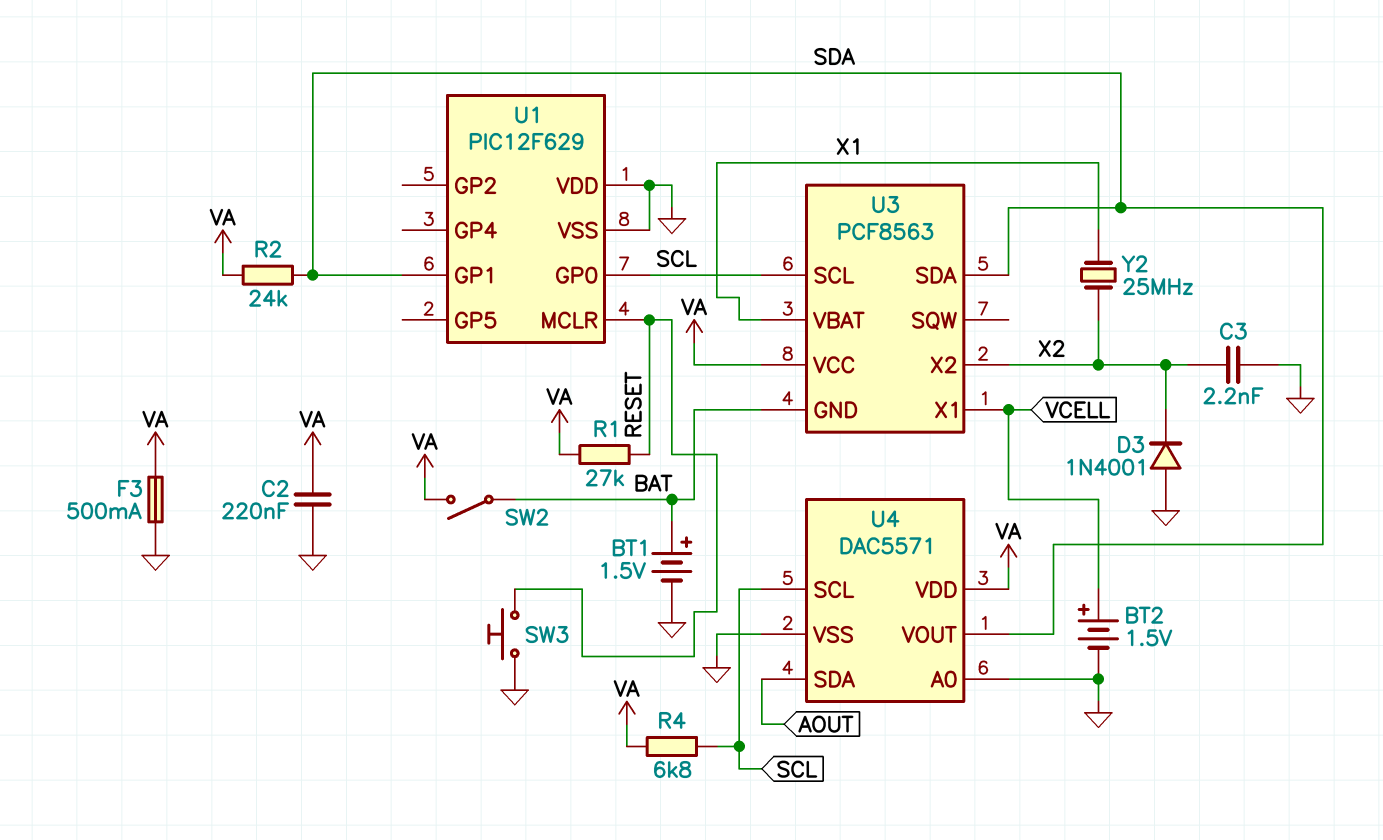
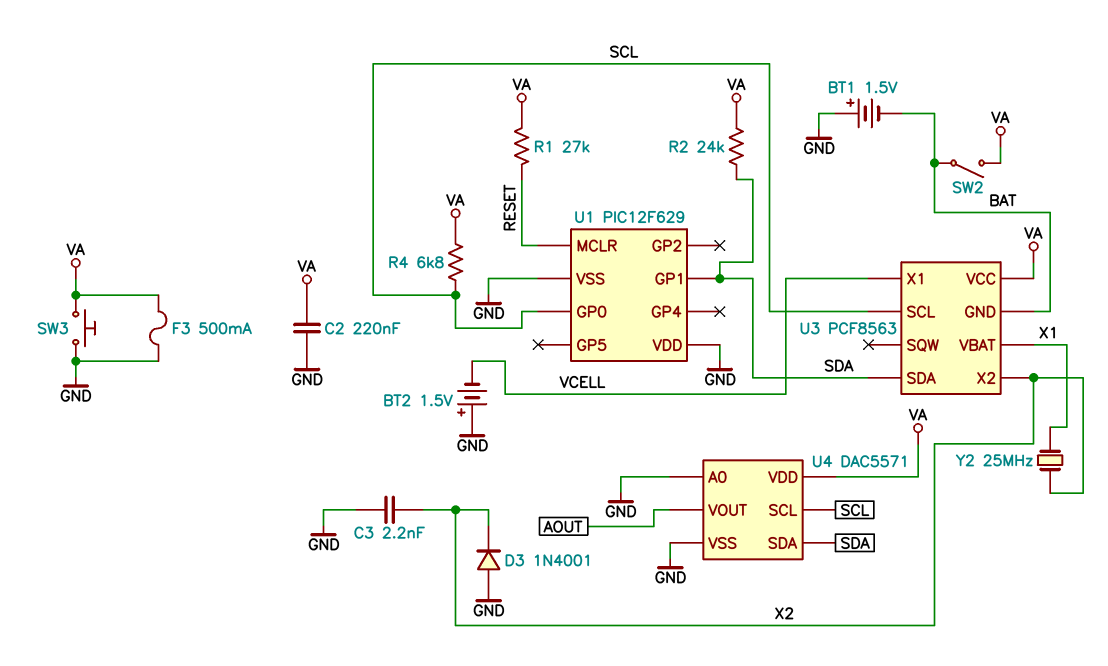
BT1: 1.5V (plus BAT, minus GND) -> 1.5V (plus GND, minus BAT)
BT2: 1.5V (plus VCELL, minus GND) -> 1.5V (plus GND, minus VCELL)
SW3: button (GND, RESET) -> button (GND, VA)
U4 pin SDA: AOUT -> SDA
U4 pin VOUT: SDA -> AOUT

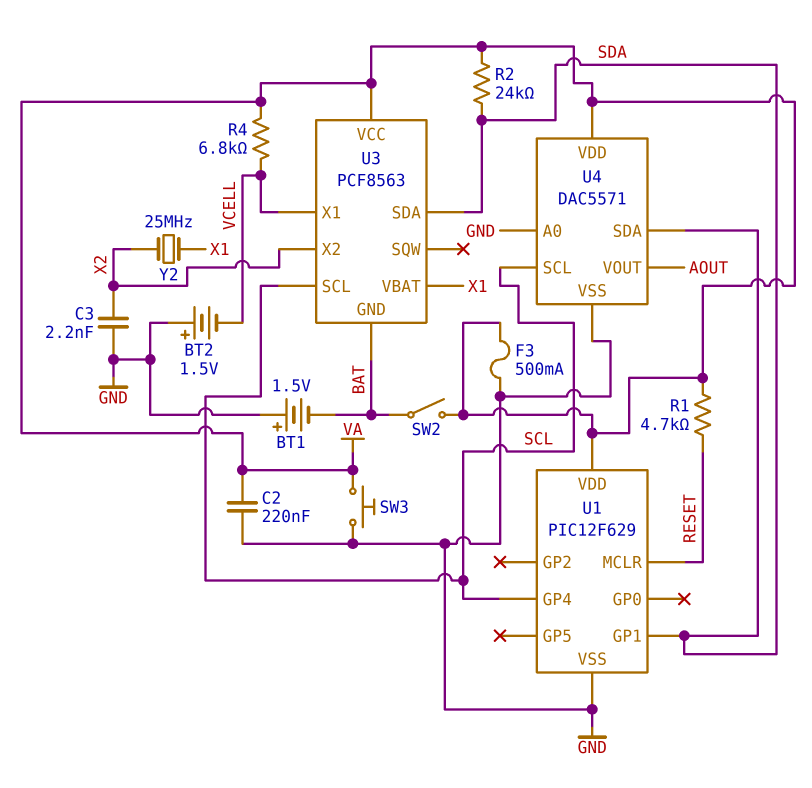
D3: diode 1N4001 (A GND, K X2) -> none
R1: 27k (RESET, VA) -> 4.7k (RESET, VA)
R4: 6.8k (SCL, VA) -> 6.8k (VA, VCELL)
U1 pin GP0: SCL -> none
U1 pin GP4: none -> SCL
U1 pin VDD: GND -> VA

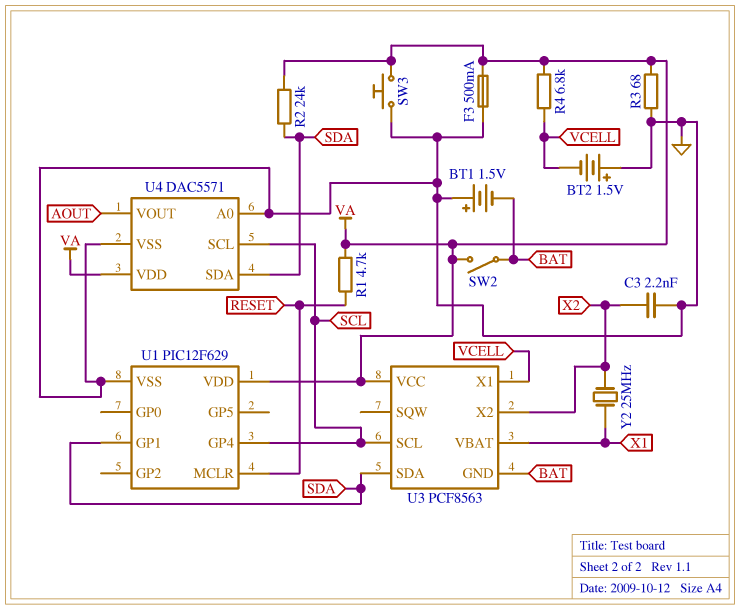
C2: 220nF (GND, VA) -> none
R3: none -> 68 (GND, VA)

